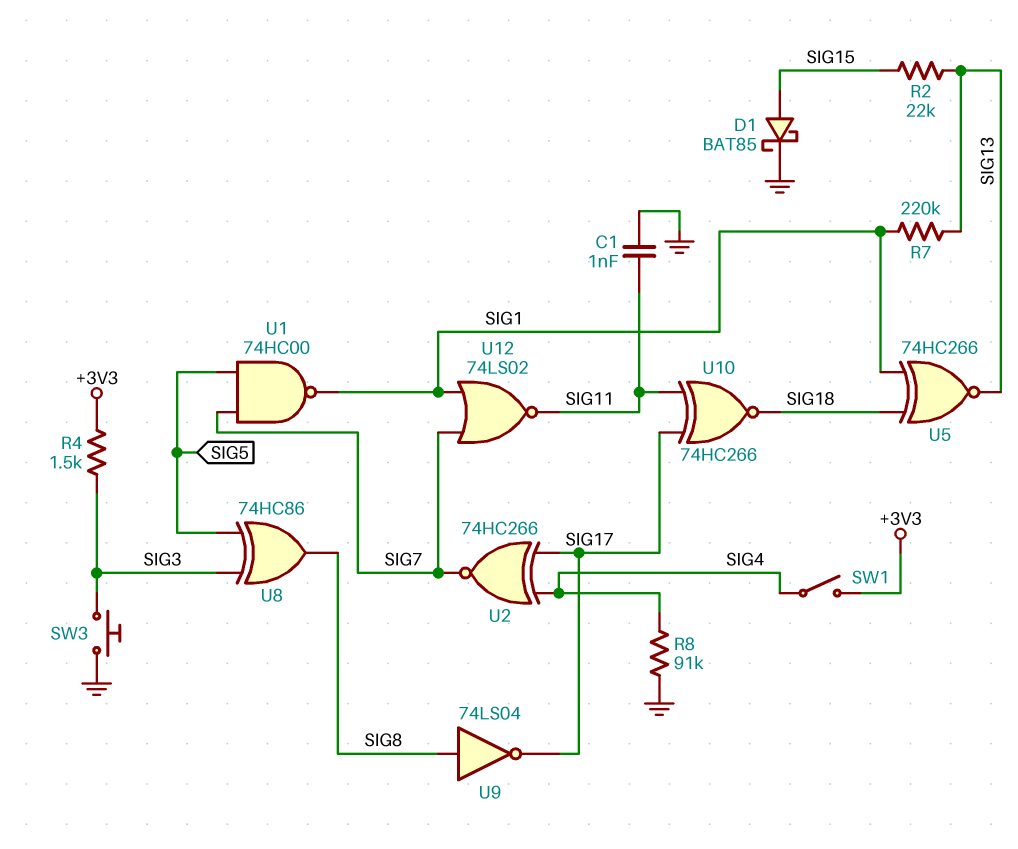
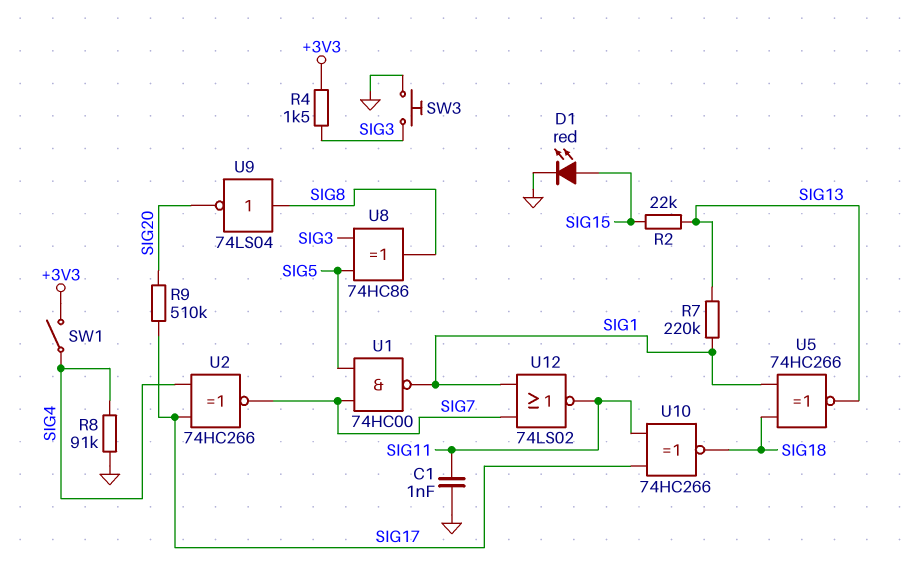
D1: schottky BAT85 (A SIG15, K GND) -> LED red (A SIG15, K GND)
R9: none -> 510k (SIG17, SIG20)
U9: NOT 74LS04 (in SIG8, out SIG17) -> NOT 74LS04 (in SIG8, out SIG20)

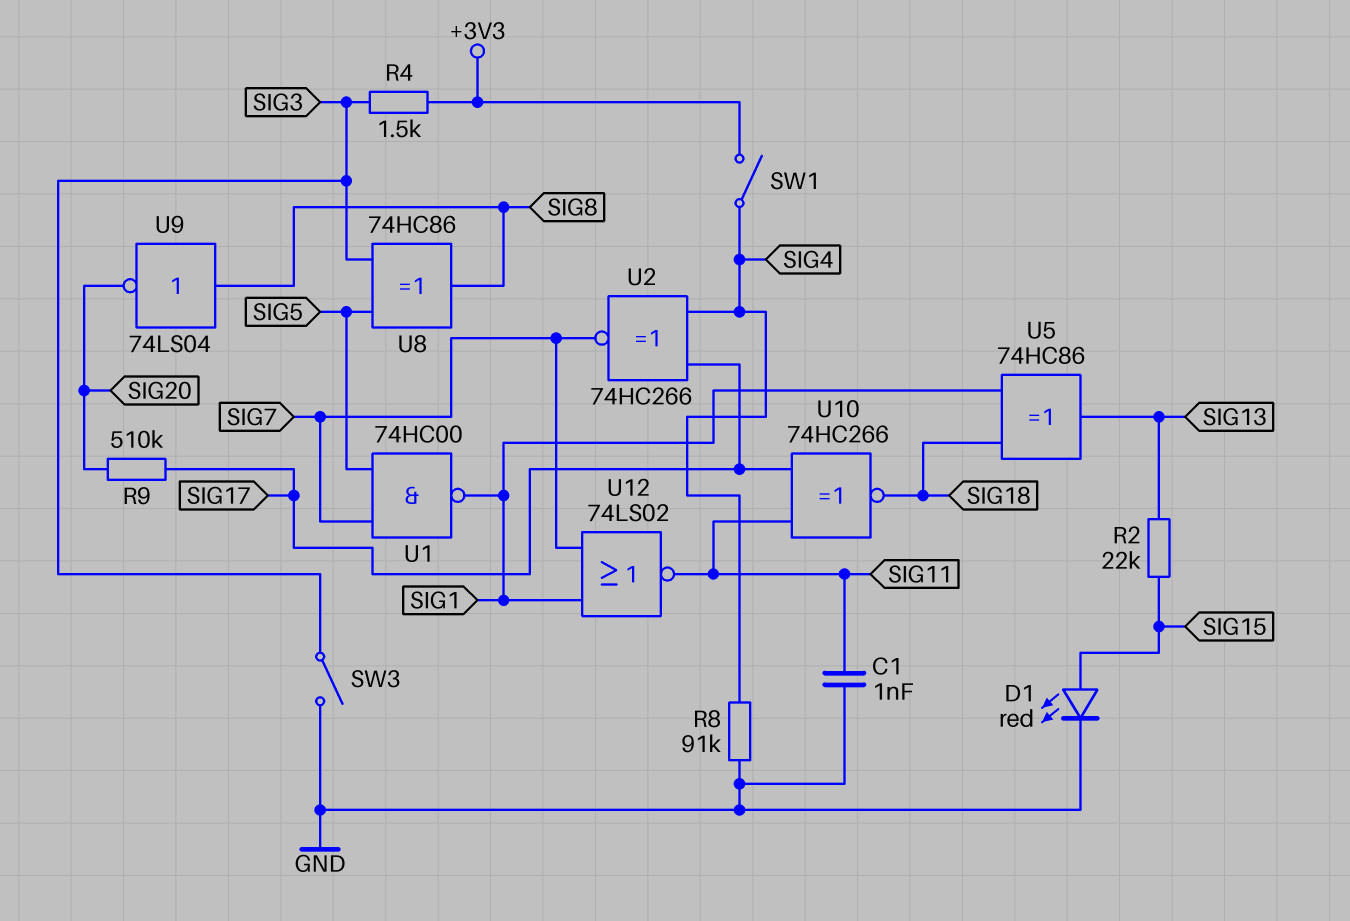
R7: 220k (SIG1, SIG13) -> none
SW3: button (GND, SIG3) -> switch (GND, SIG3)
U5: XNOR 74HC266 (in SIG1, in SIG18, out SIG13) -> XOR 74HC86 (in SIG1, in SIG18, out SIG13)

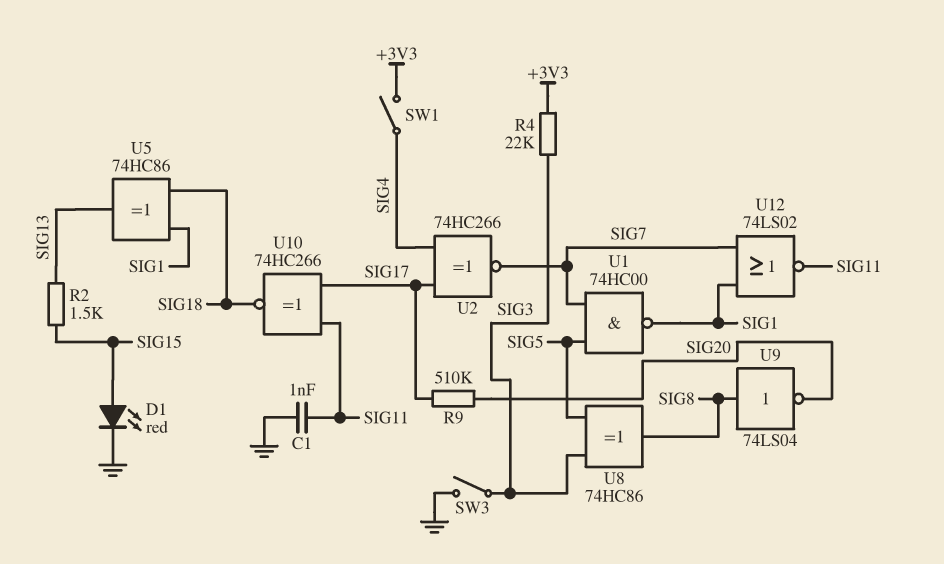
R2: 22k (SIG13, SIG15) -> 1.5k (SIG13, SIG15)
R4: 1.5k (+3V3, SIG3) -> 22k (+3V3, SIG3)
R8: 91k (GND, SIG4) -> none

